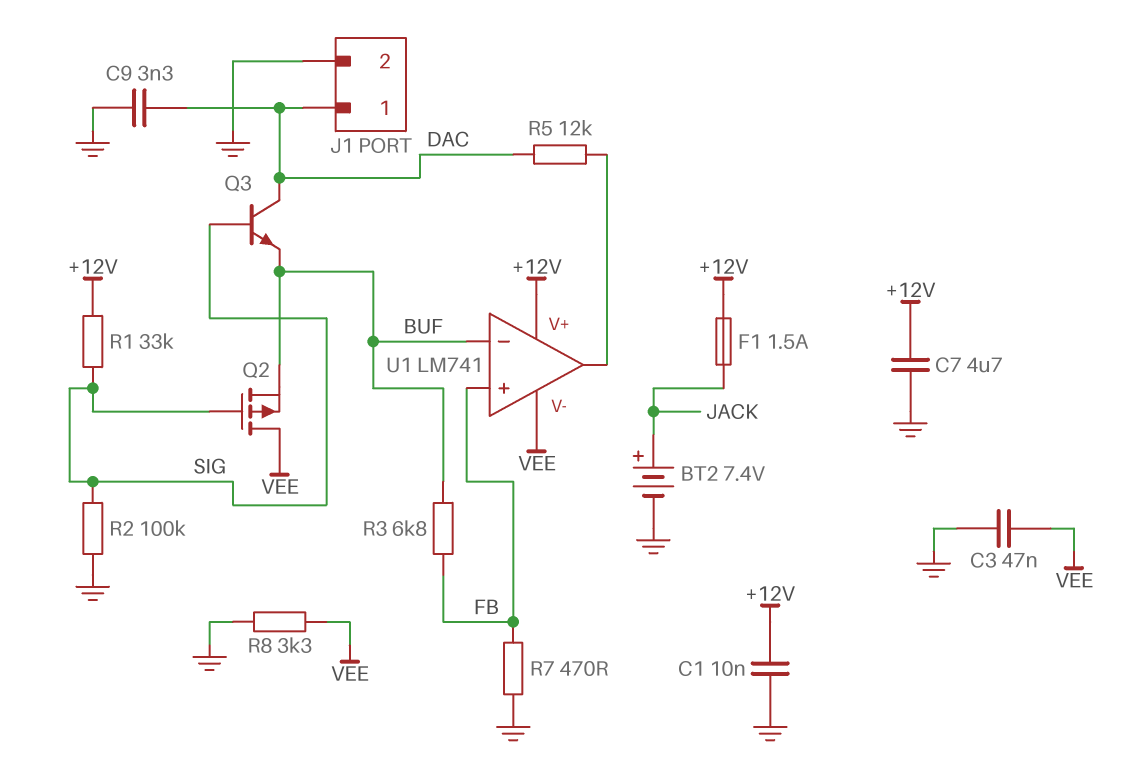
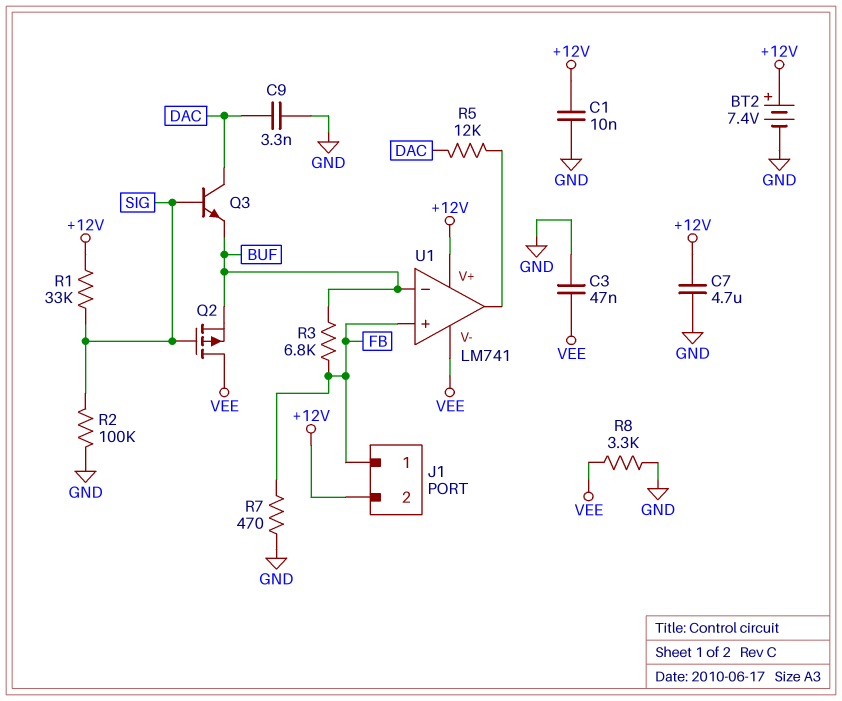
BT2: 7.4V (plus JACK, minus GND) -> 7.4V (plus +12V, minus GND)
F1: 1.5A (+12V, JACK) -> none
J1 pin 1: DAC -> FB
J1 pin 2: GND -> +12V

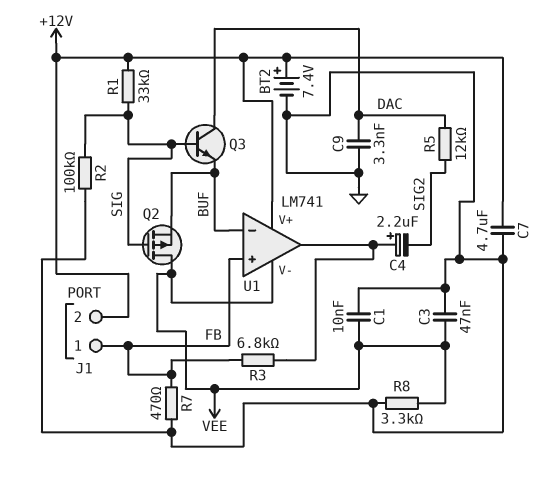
C1: 10nF (+12V, GND) -> 10nF (GND, VEE)
C4: none -> 2.2uF (plus U1/out, minus SIG2)
R3: 6.8k (BUF, FB) -> 6.8k (FB, U1/out)
R5: 12k (DAC, U1/out) -> 12k (DAC, SIG2)

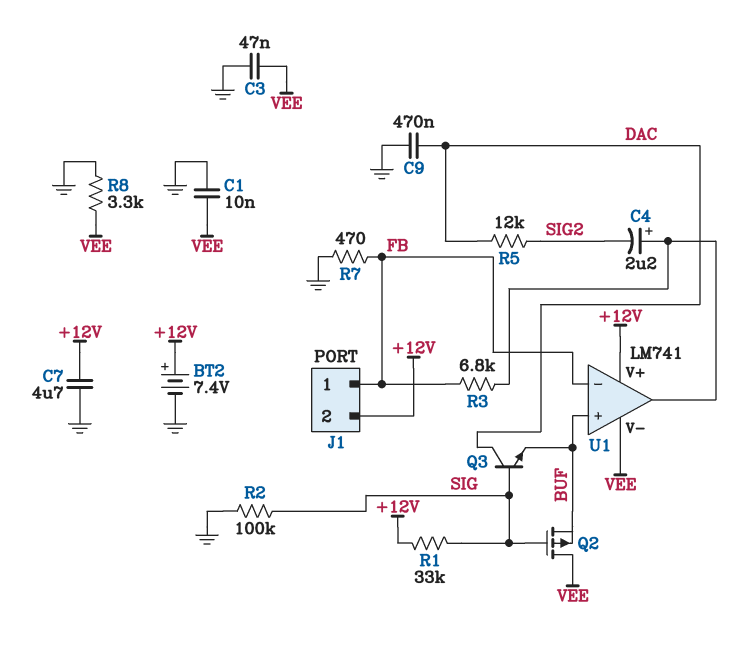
C9: 3.3nF (DAC, GND) -> 470nF (DAC, GND)
U1 pin in+: FB -> BUF
U1 pin in-: BUF -> FB

